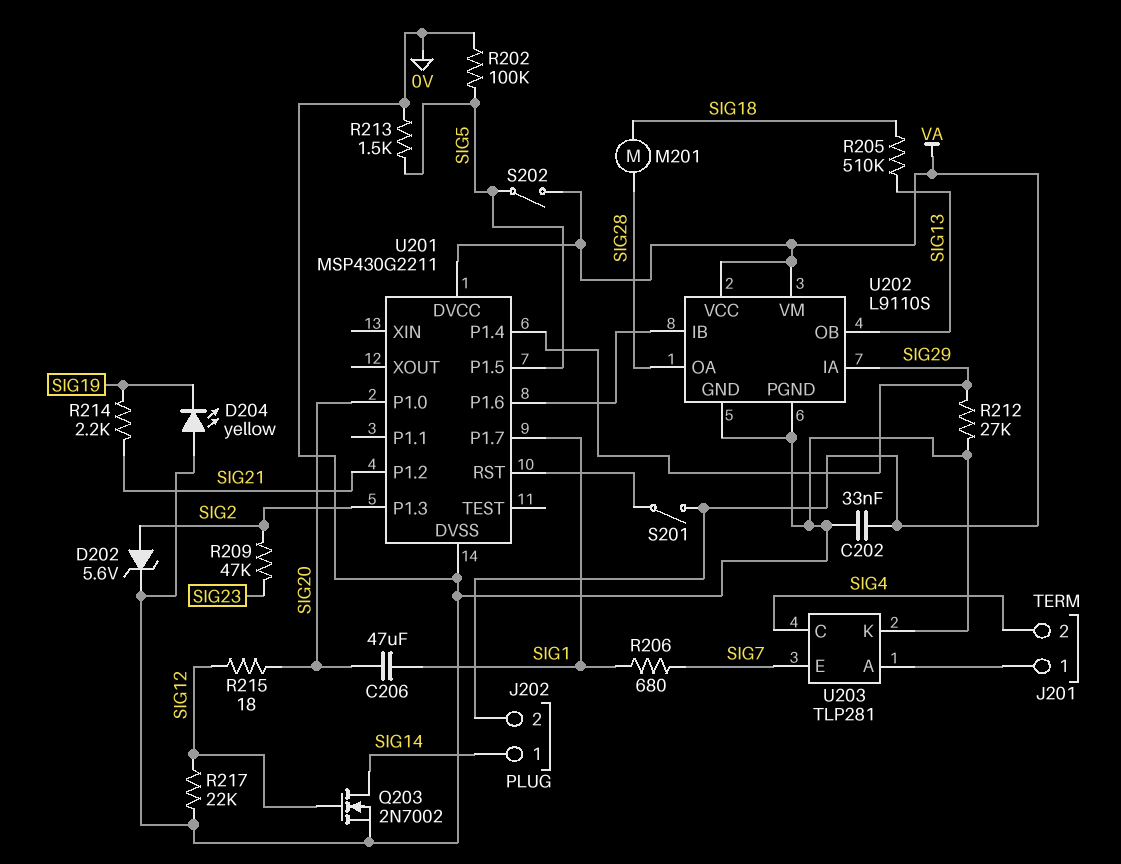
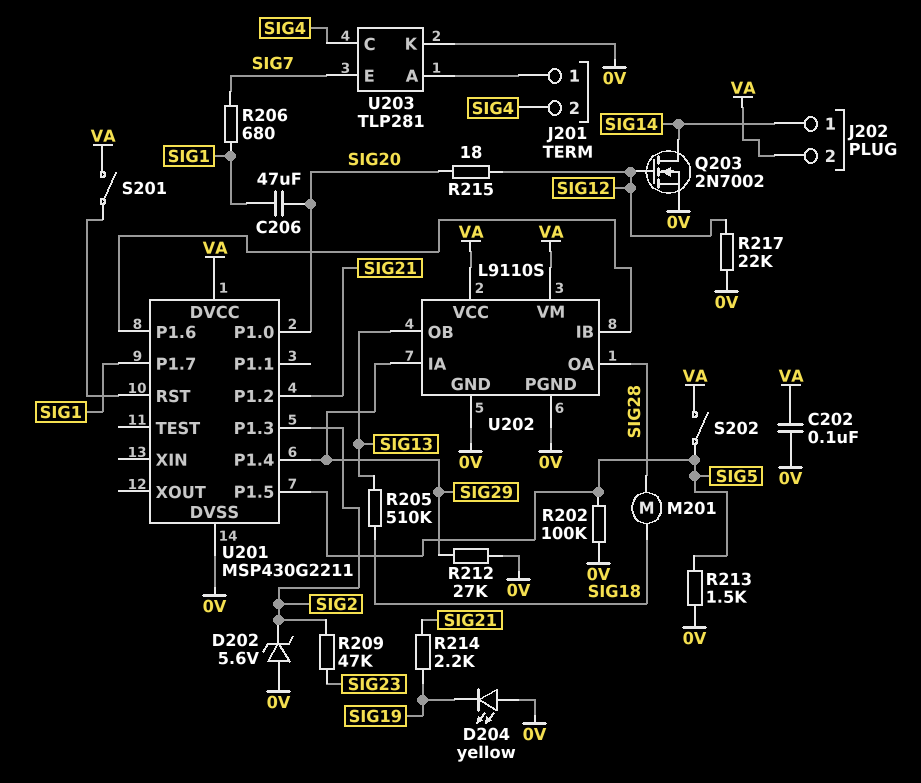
C202: 33nF (0V, VA) -> 100nF (0V, VA)
D202: zener 5.6V (A SIG2, K 0V) -> zener 5.6V (A 0V, K SIG2)

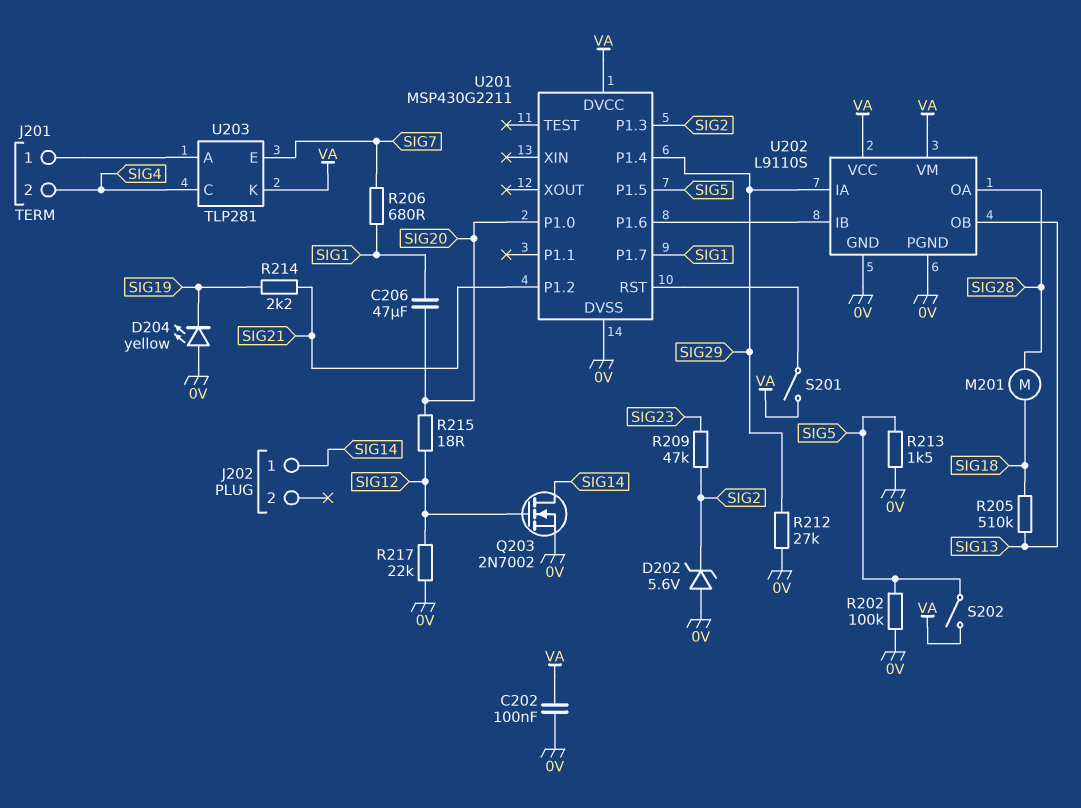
J202 pin 2: VA -> none
U203 pin K: 0V -> VA

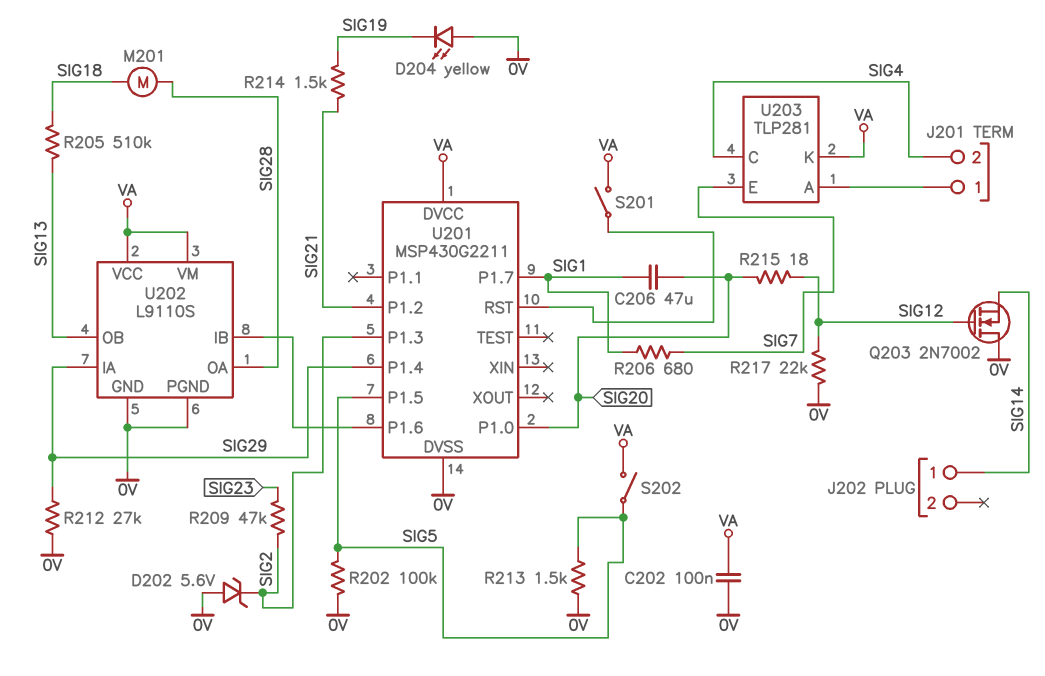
Q203: NMOS 2N7002 (G SIG12, D SIG14, S 0V) -> NMOS 2N7002 (G SIG12, D 0V, S SIG14)
R214: 2.2k (SIG19, SIG21) -> 1.5k (SIG19, SIG21)

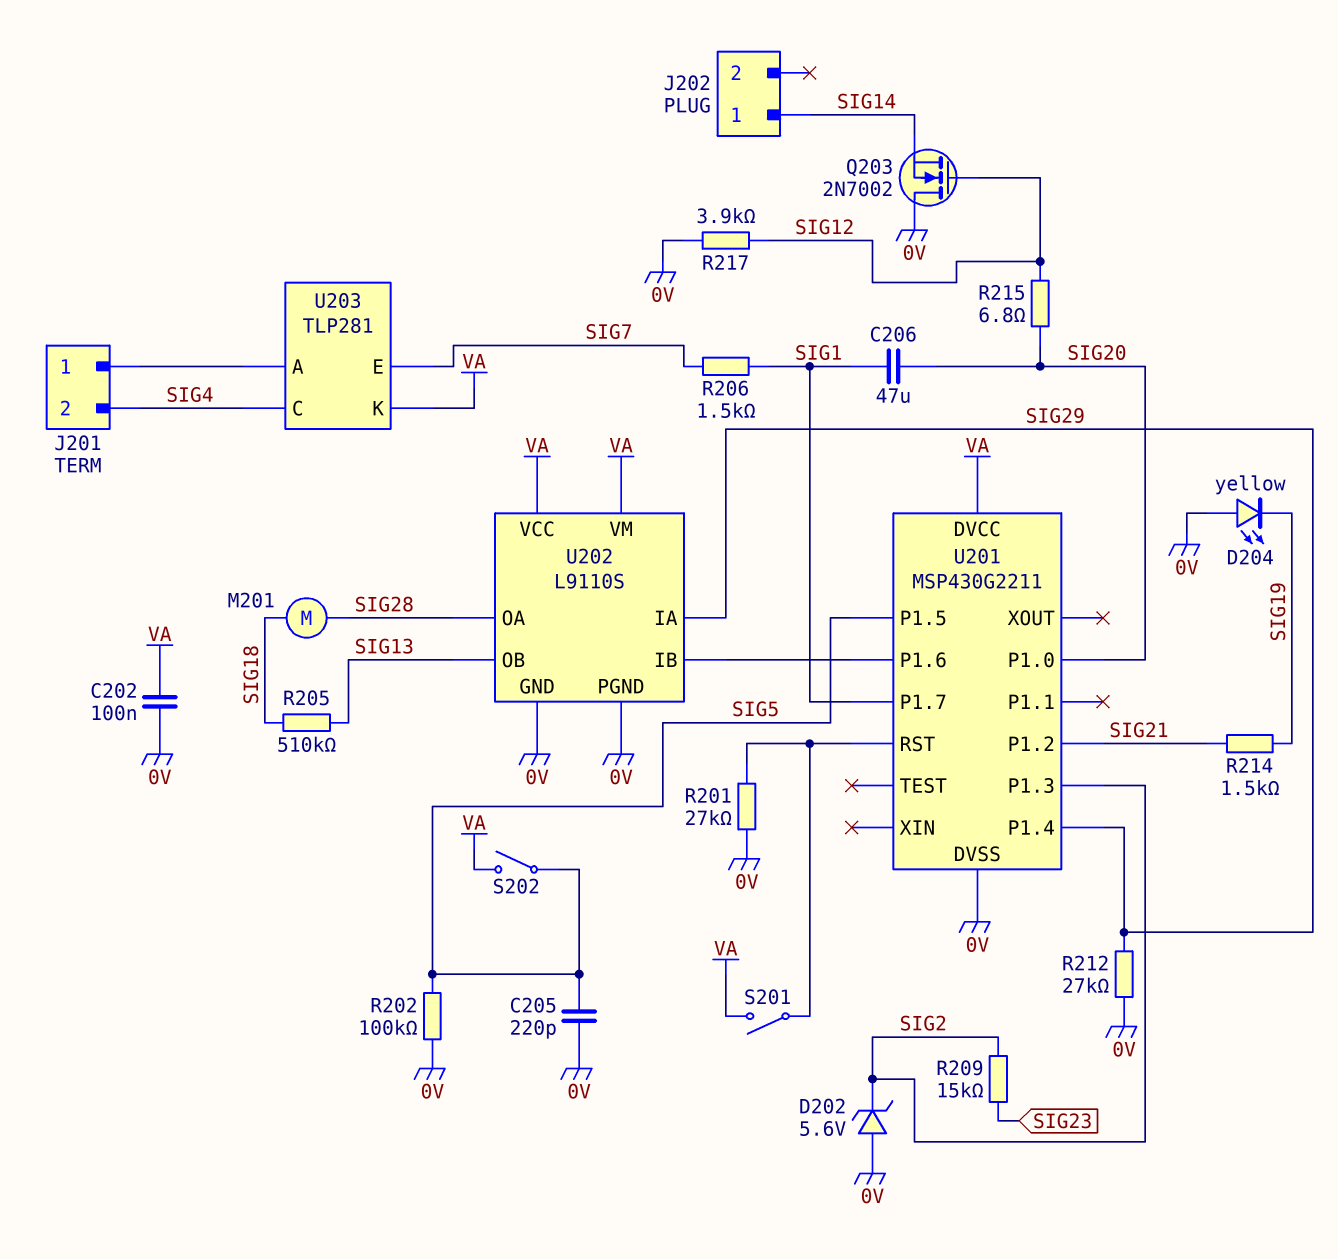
C205: none -> 220pF (0V, SIG5)
R201: none -> 27k (0V, U201/RST)
R206: 680 (SIG1, SIG7) -> 1.5k (SIG1, SIG7)
R209: 47k (SIG2, SIG23) -> 15k (SIG2, SIG23)
R213: 1.5k (0V, SIG5) -> none
R215: 18 (SIG12, SIG20) -> 6.8 (SIG12, SIG20)
R217: 22k (0V, SIG12) -> 3.9k (0V, SIG12)

